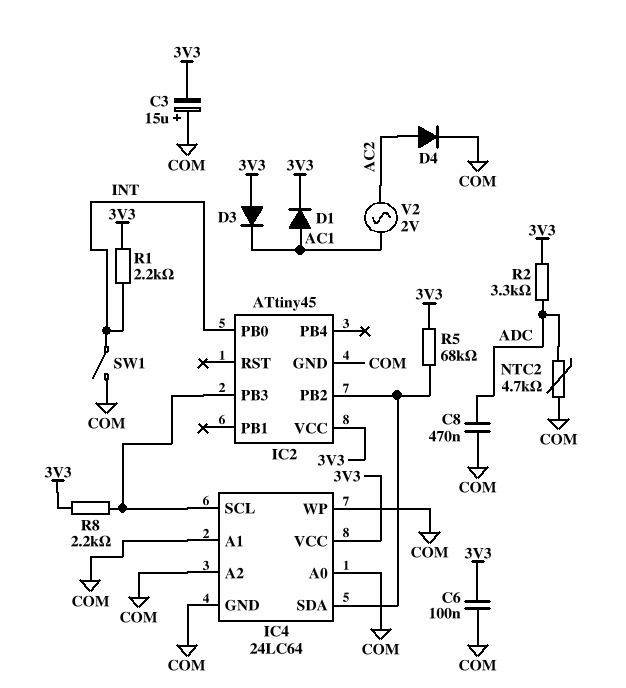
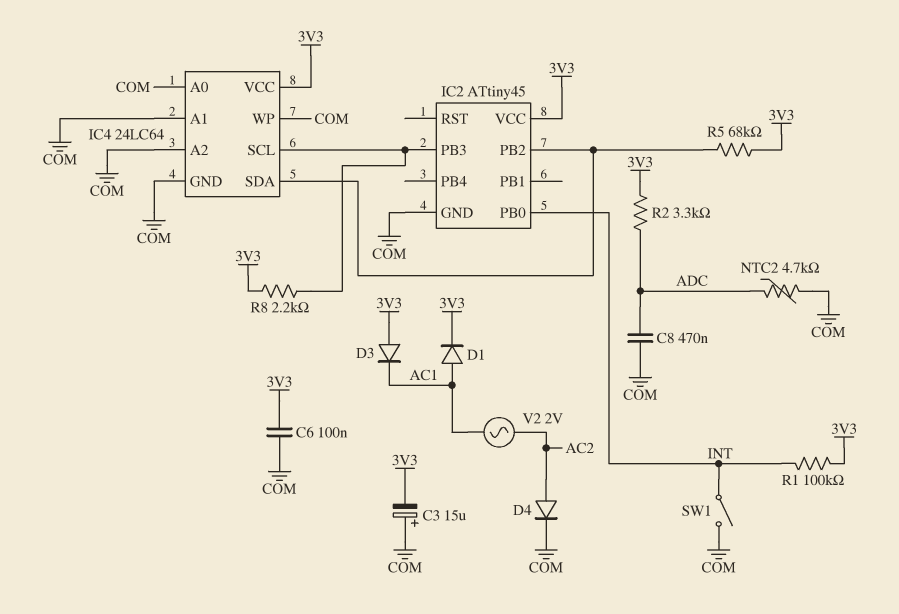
R1: 2.2k (3V3, INT) -> 100k (3V3, INT)

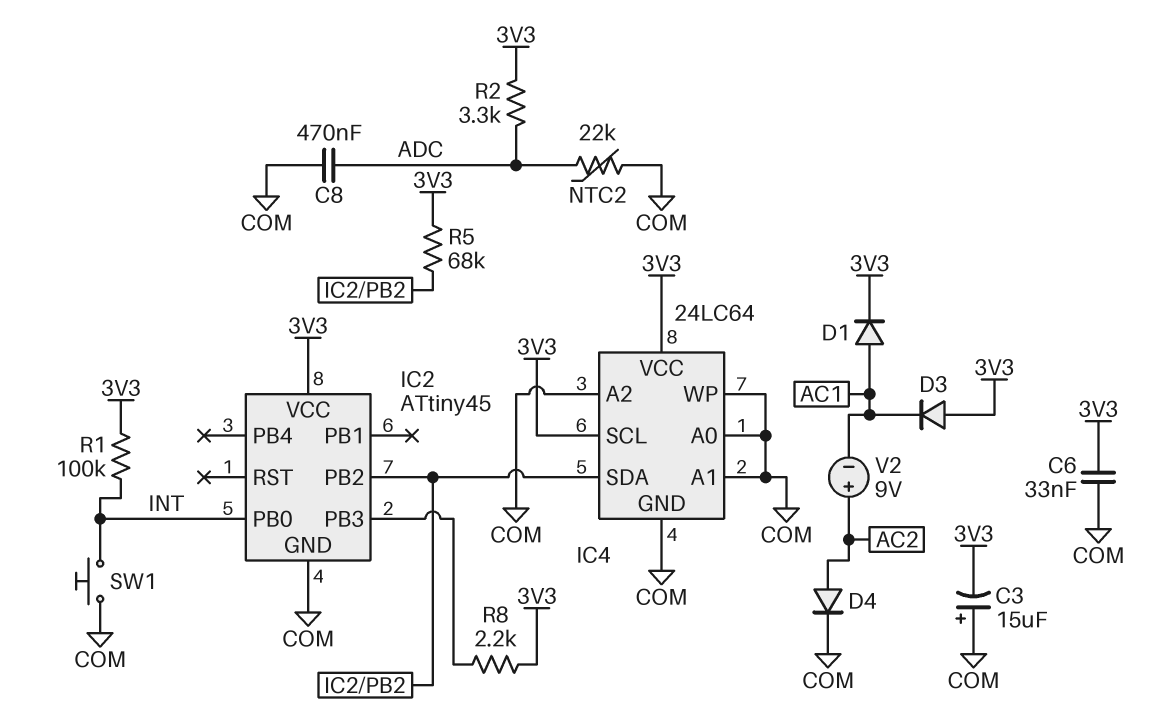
C6: 100nF (3V3, COM) -> 33nF (3V3, COM)
IC4 pin SCL: IC2/PB3 -> 3V3
NTC2: 4.7k (ADC, COM) -> 22k (ADC, COM)
SW1: switch (COM, INT) -> button (COM, INT)
V2: AC 2V (AC1, AC2) -> 9V (plus AC2, minus AC1)

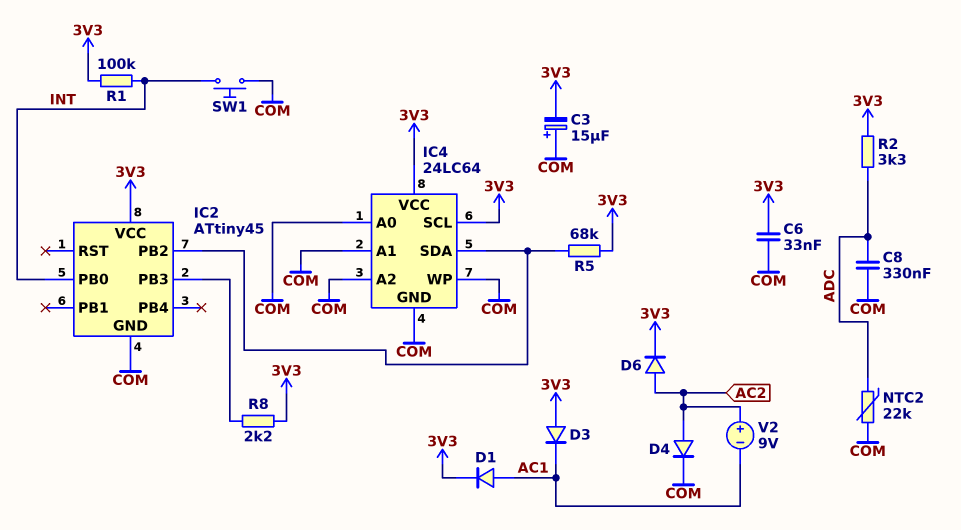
C8: 470nF (ADC, COM) -> 330nF (ADC, COM)
D6: none -> diode (A AC2, K 3V3)

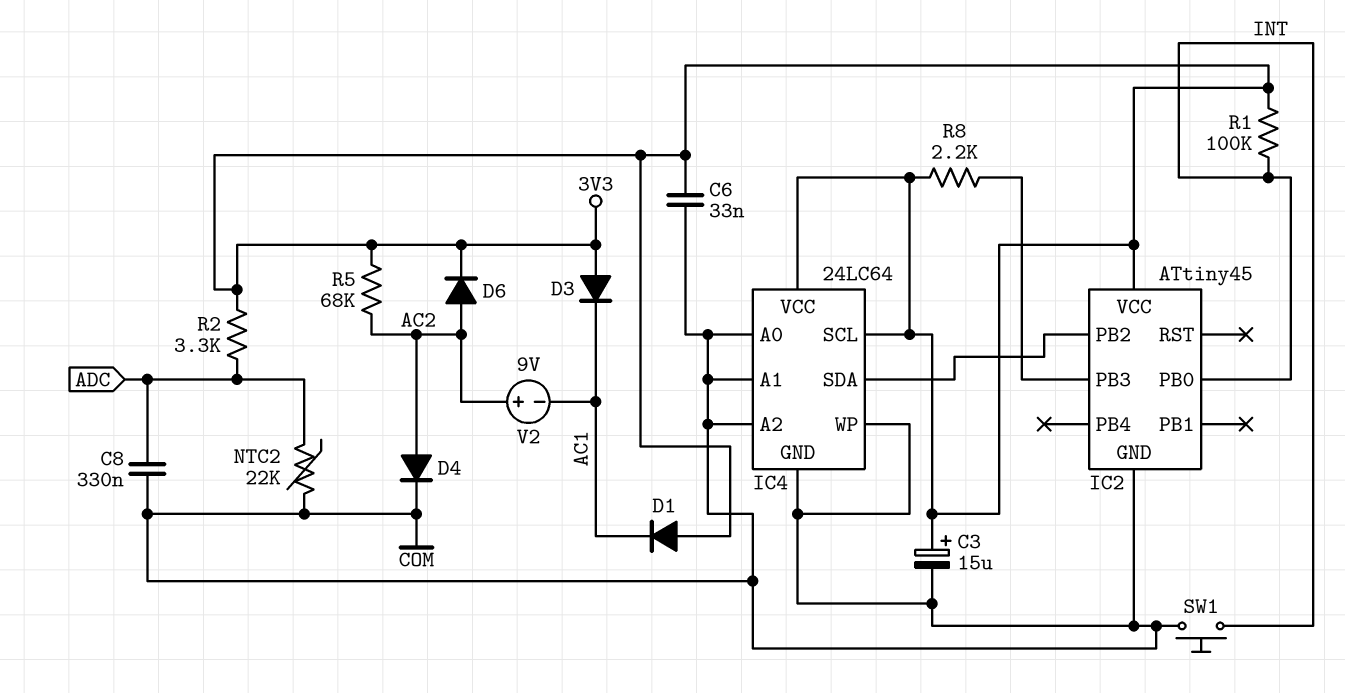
C3: 15uF (plus COM, minus 3V3) -> 15uF (plus 3V3, minus COM)
D1: diode (A AC1, K 3V3) -> diode (A 3V3, K AC1)
R5: 68k (3V3, IC2/PB2) -> 68k (3V3, AC2)

